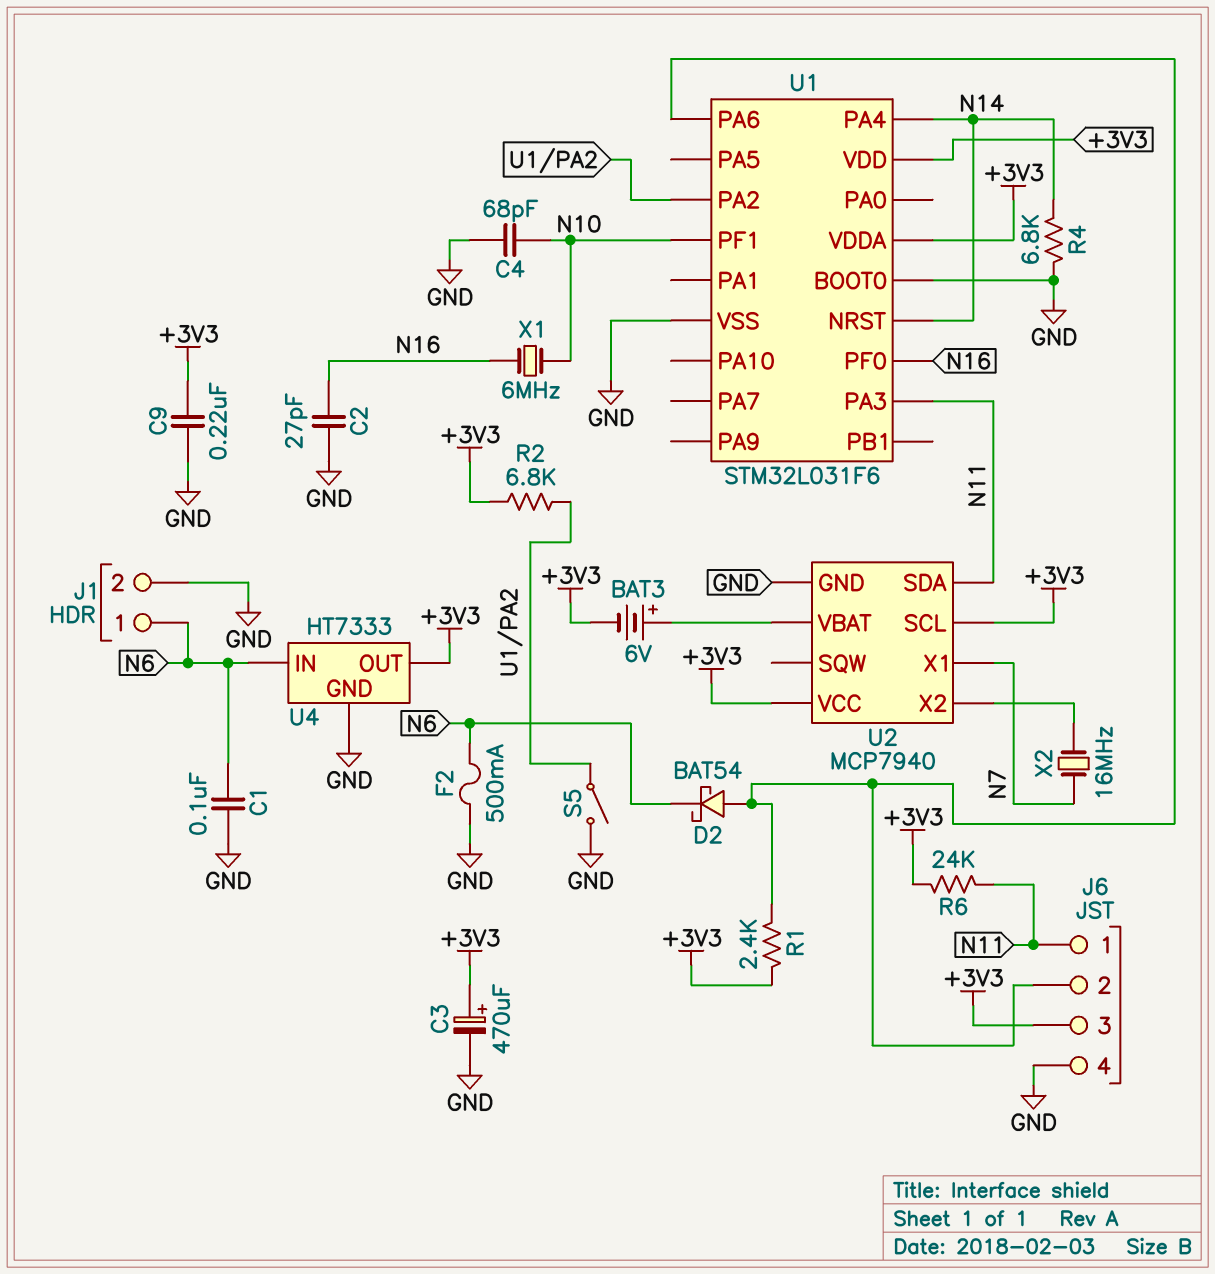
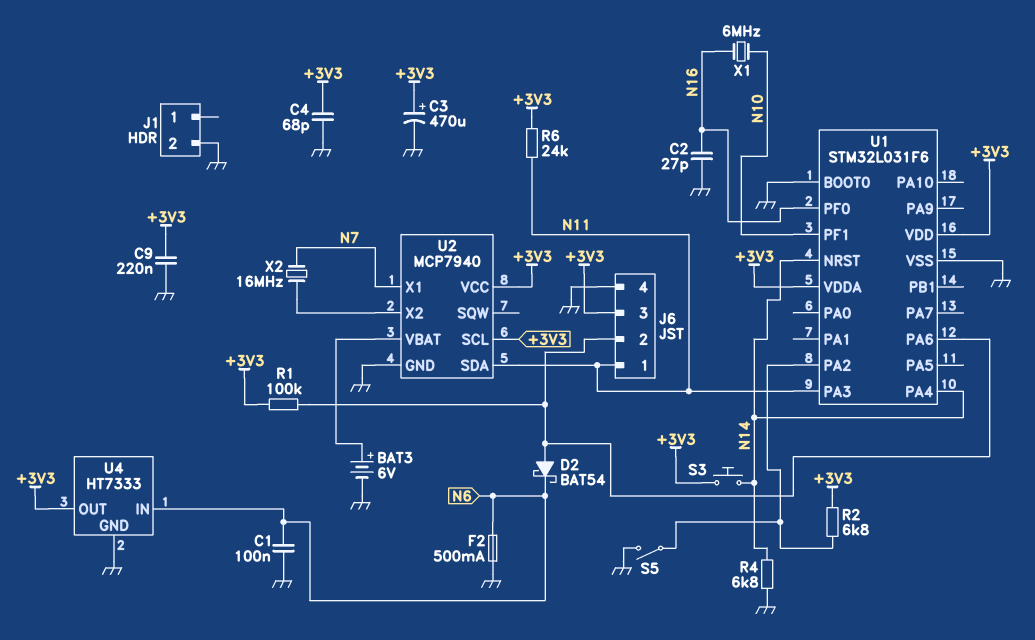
BAT3: 6V (plus U2/VBAT, minus +3V3) -> 6V (plus U2/VBAT, minus GND)
C4: 68pF (GND, N10) -> 68pF (+3V3, GND)
J1 pin 1: N6 -> none
R1: 2.4k (+3V3, J6/2) -> 100k (+3V3, J6/2)
S3: none -> button (+3V3, N14)

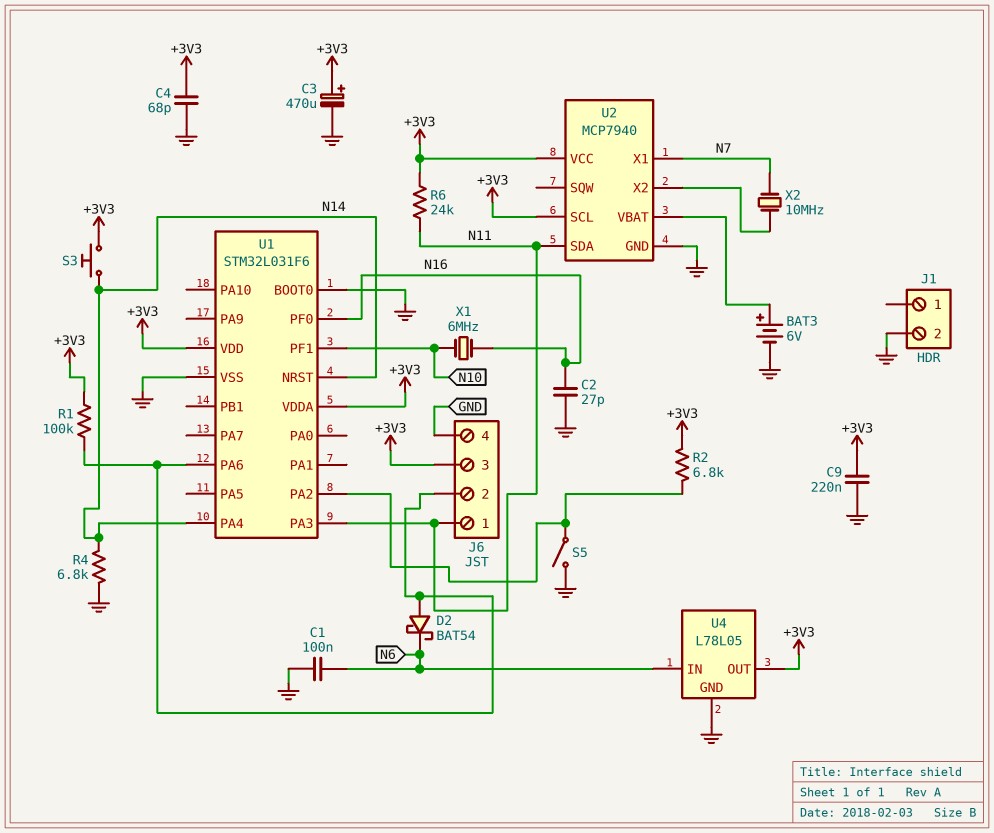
F2: 500mA (GND, N6) -> none
U4: HT7333 -> L78L05
X2: 16MHz (N7, U2/X2) -> 10MHz (N7, U2/X2)

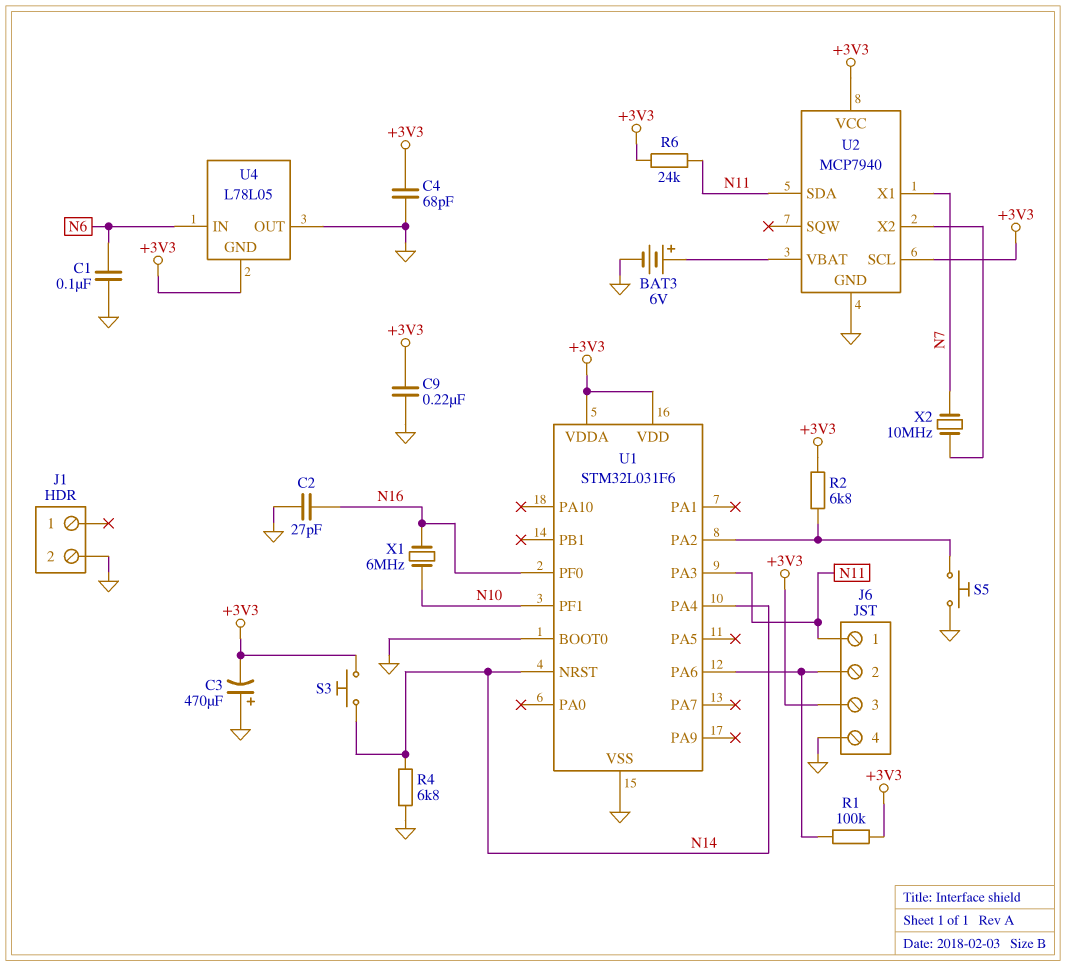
C3: 470uF (plus +3V3, minus GND) -> 470uF (plus GND, minus +3V3)
D2: schottky BAT54 (A J6/2, K N6) -> none
S5: switch (GND, U1/PA2) -> button (GND, U1/PA2)
U4 pin GND: GND -> +3V3
U4 pin OUT: +3V3 -> GND

